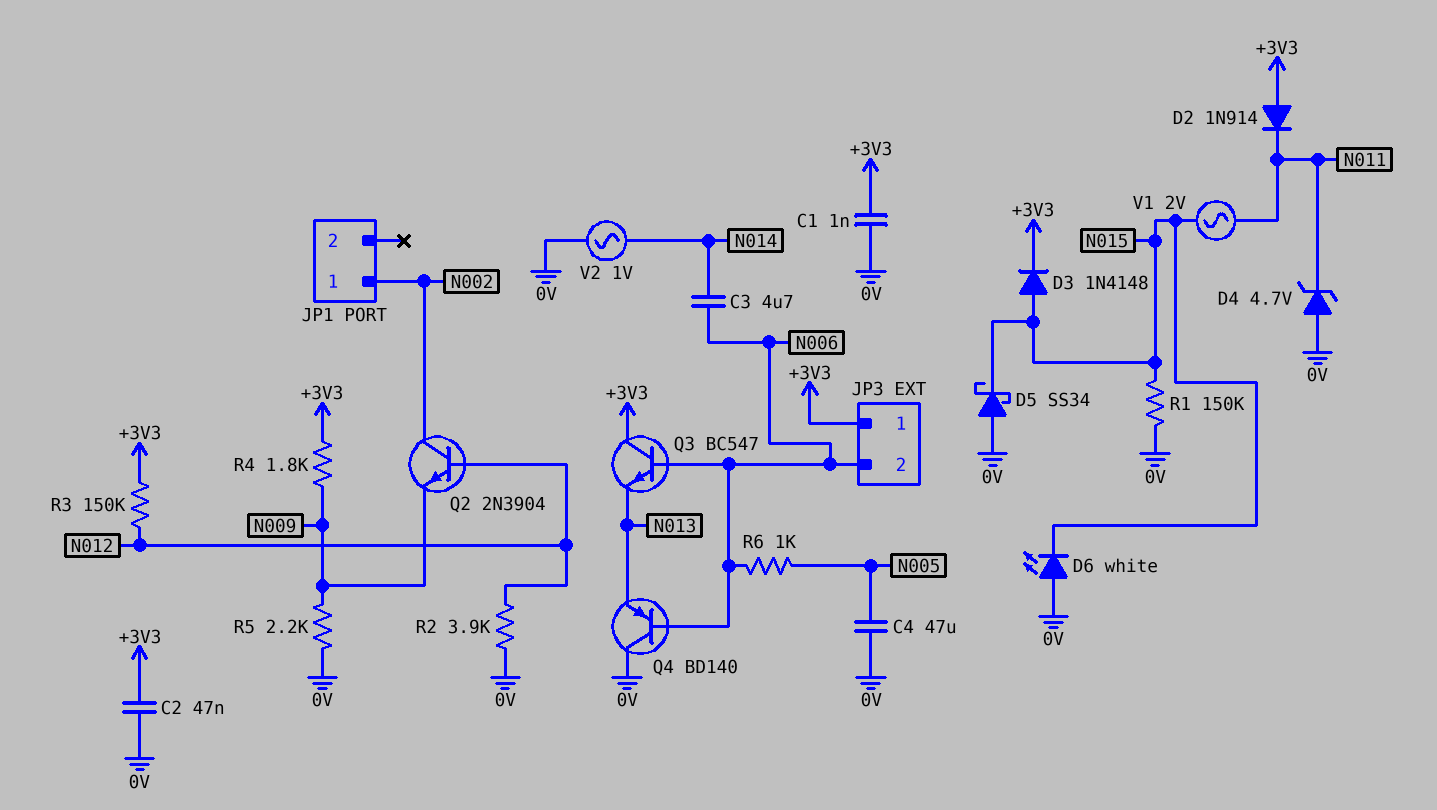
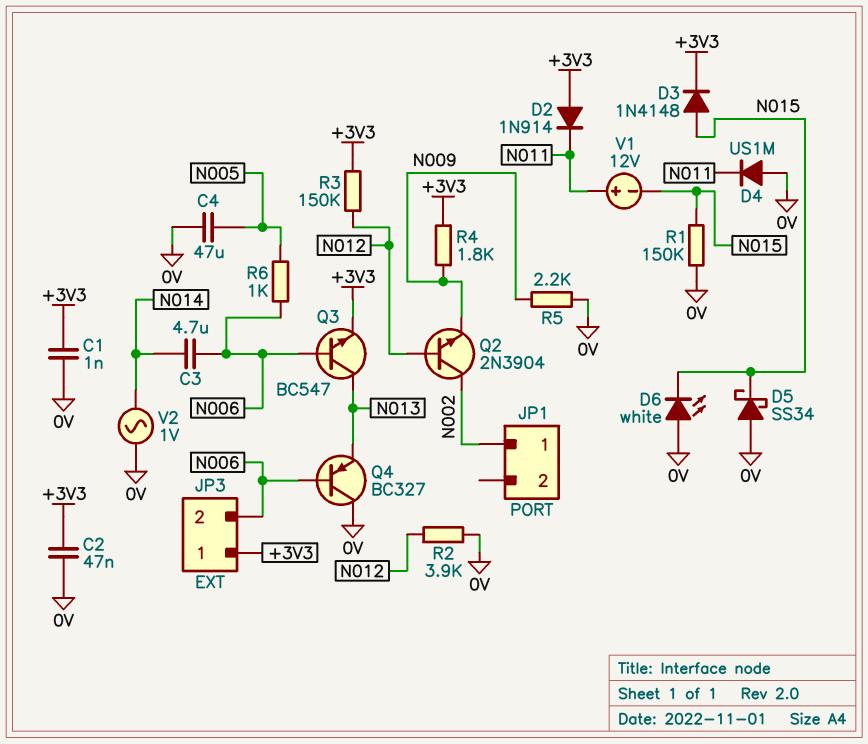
D4: zener 4.7V (A 0V, K N011) -> diode US1M (A 0V, K N011)
Q3: NPN BC547 (B N006, C +3V3, E N013) -> NPN BC547 (B N006, C N013, E +3V3)
Q4: PNP BD140 (B N006, C 0V, E N013) -> PNP BC327 (B N006, C 0V, E N013)
V1: AC 2V (N011, N015) -> 12V (plus N011, minus N015)

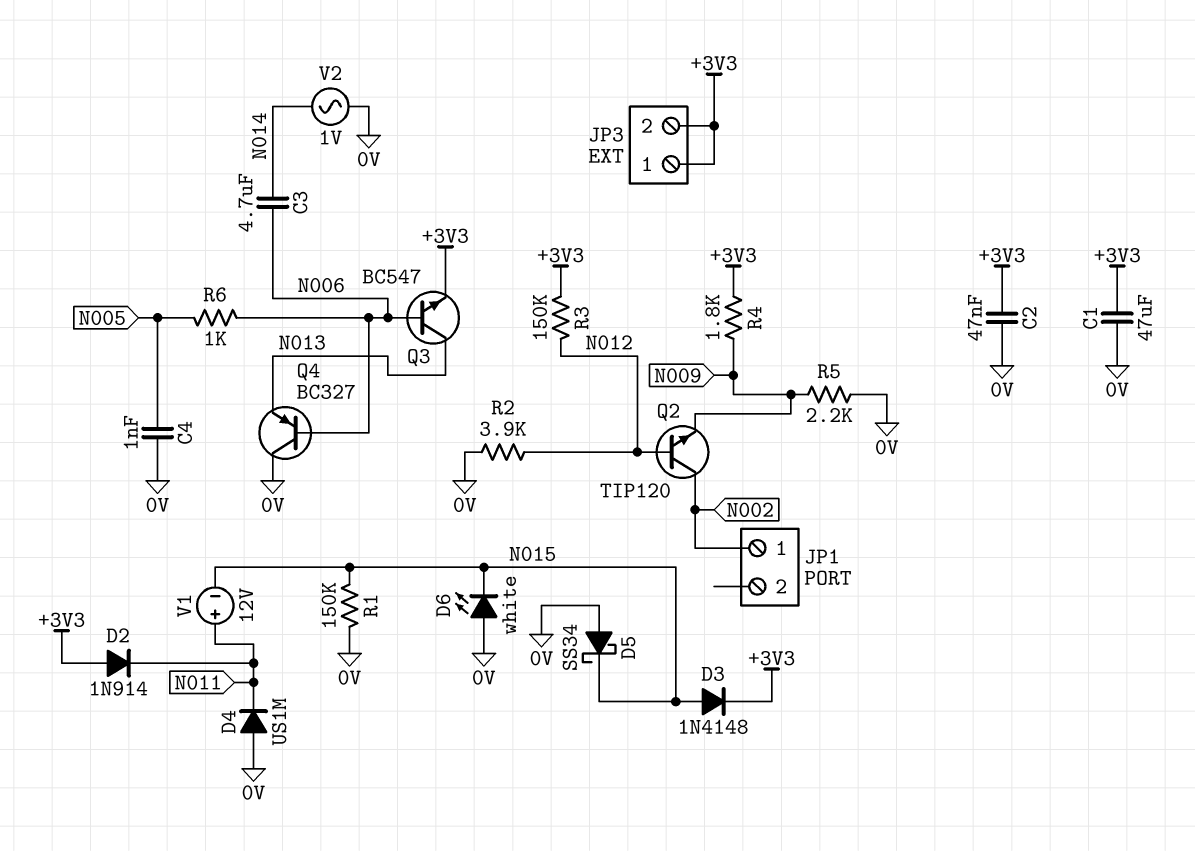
C1: 1nF (+3V3, 0V) -> 47uF (+3V3, 0V)
C4: 47uF (0V, N005) -> 1nF (0V, N005)
JP3 pin 2: N006 -> +3V3
Q2: NPN 2N3904 (B N012, C N002, E N009) -> NPN TIP120 (B N012, C N002, E N009)

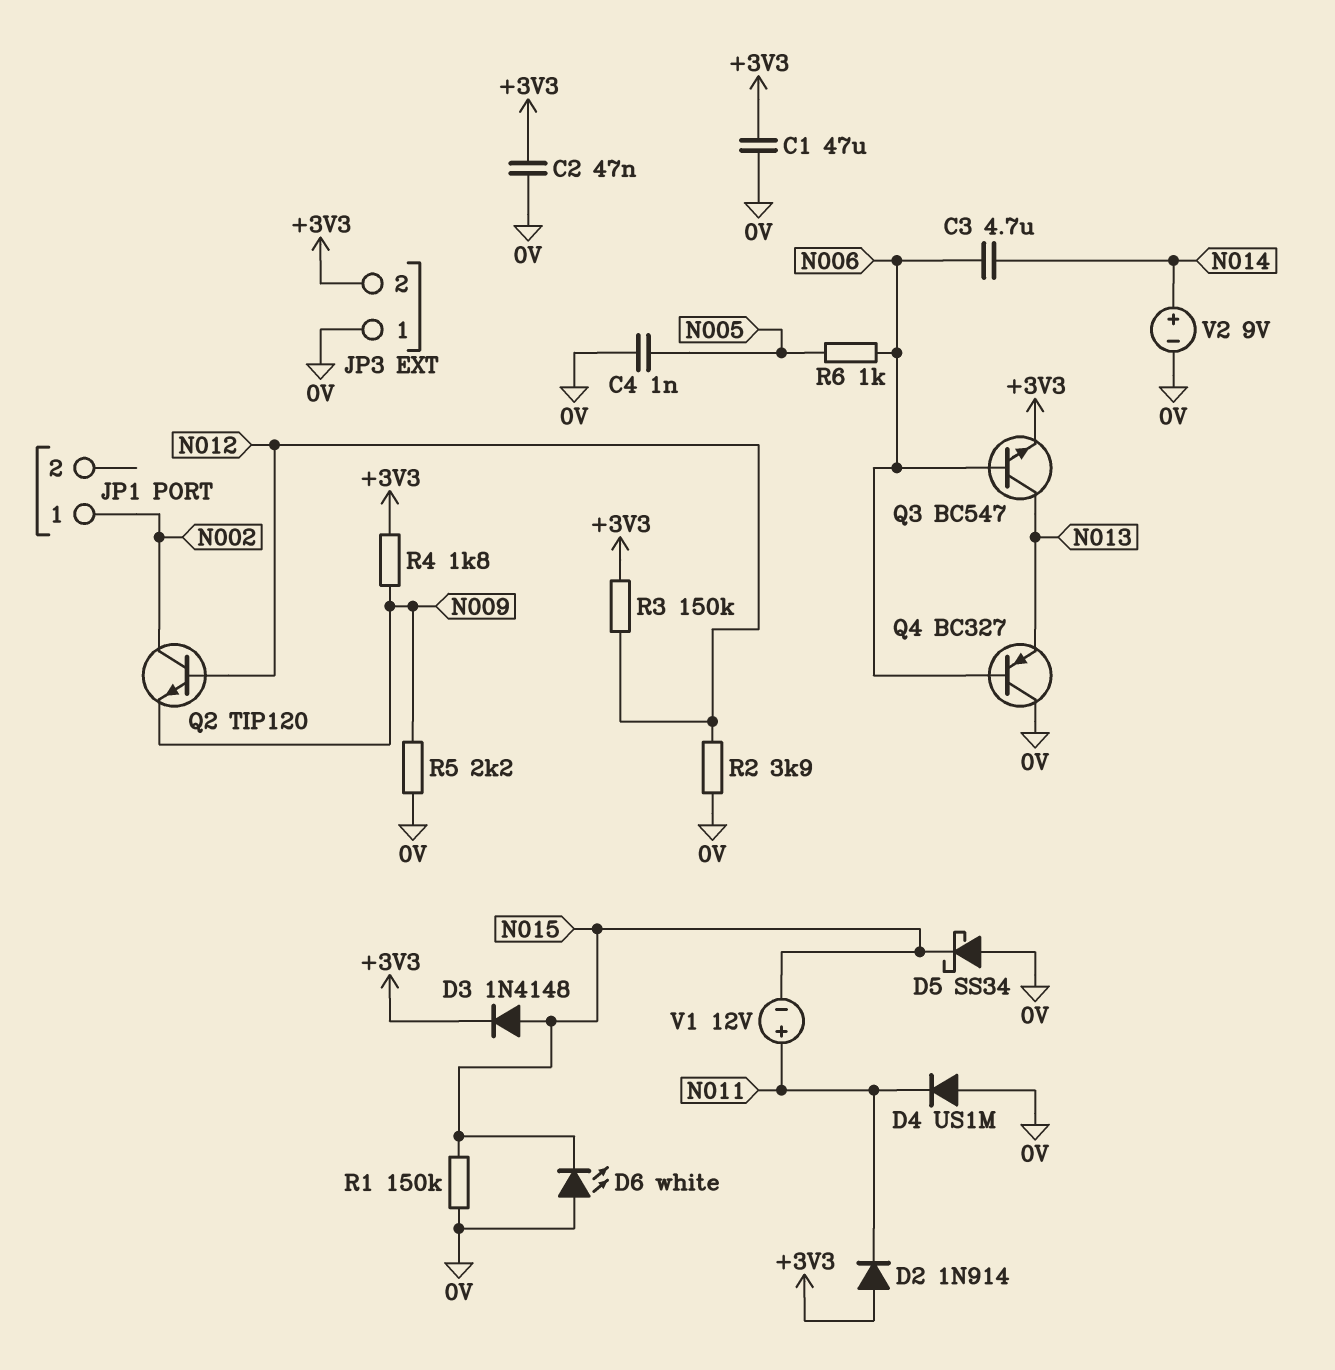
JP3 pin 1: +3V3 -> 0V
V2: AC 1V (0V, N014) -> 9V (plus N014, minus 0V)

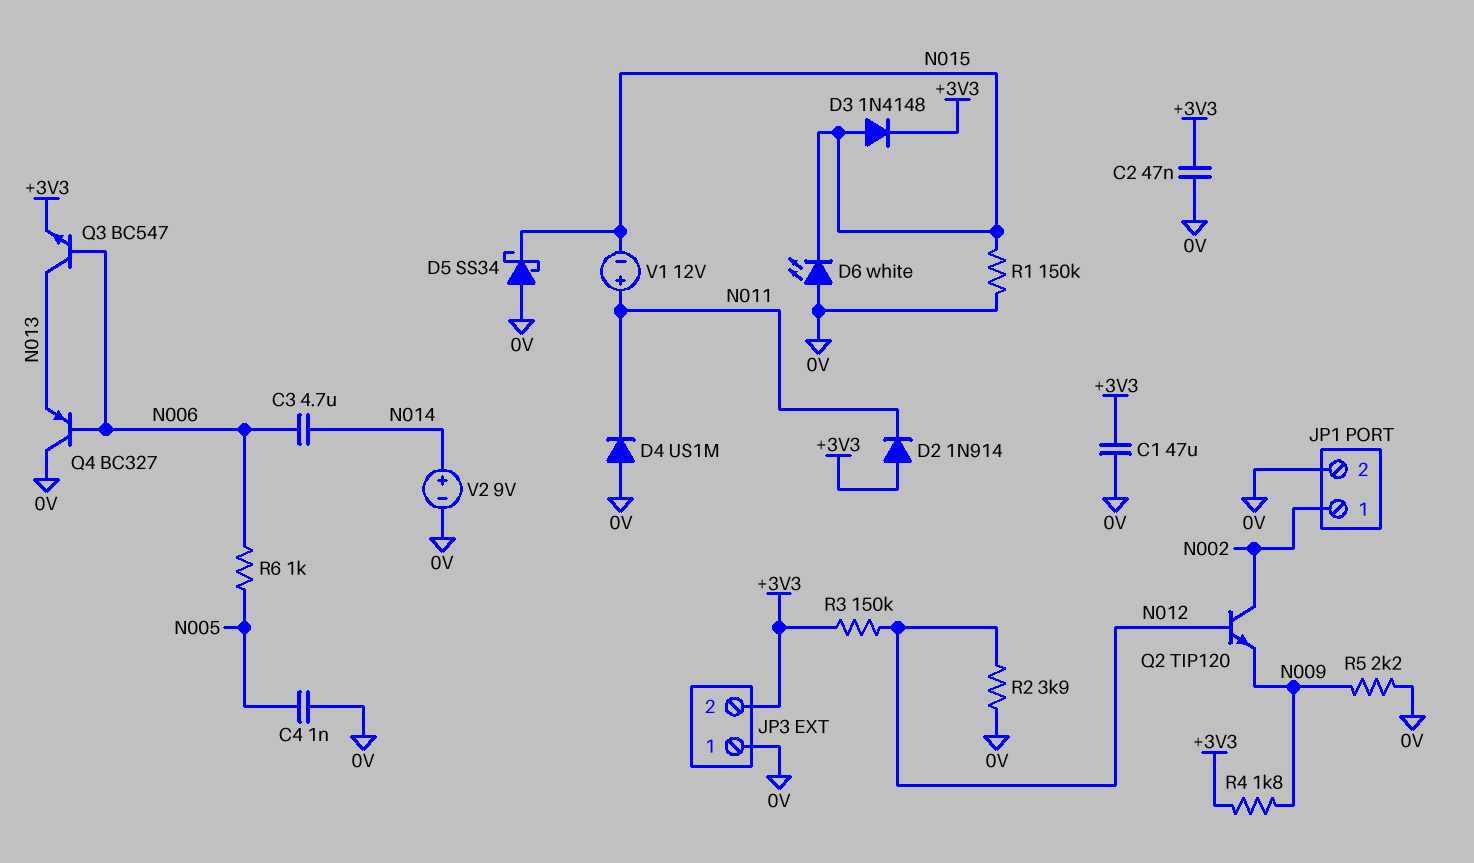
JP1 pin 2: none -> 0V

